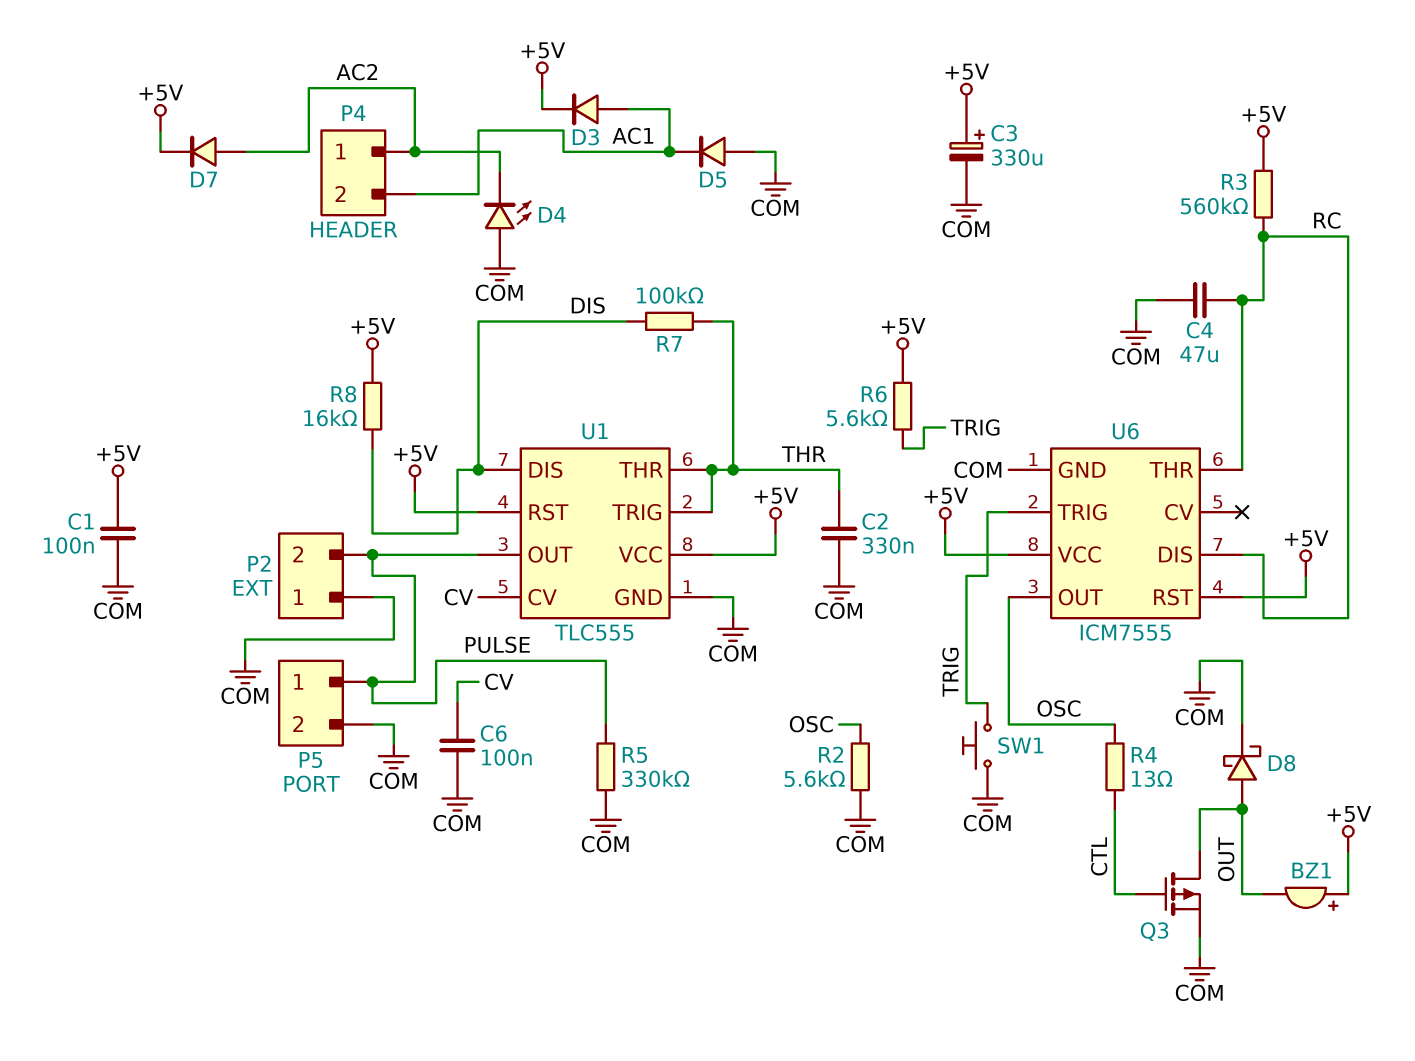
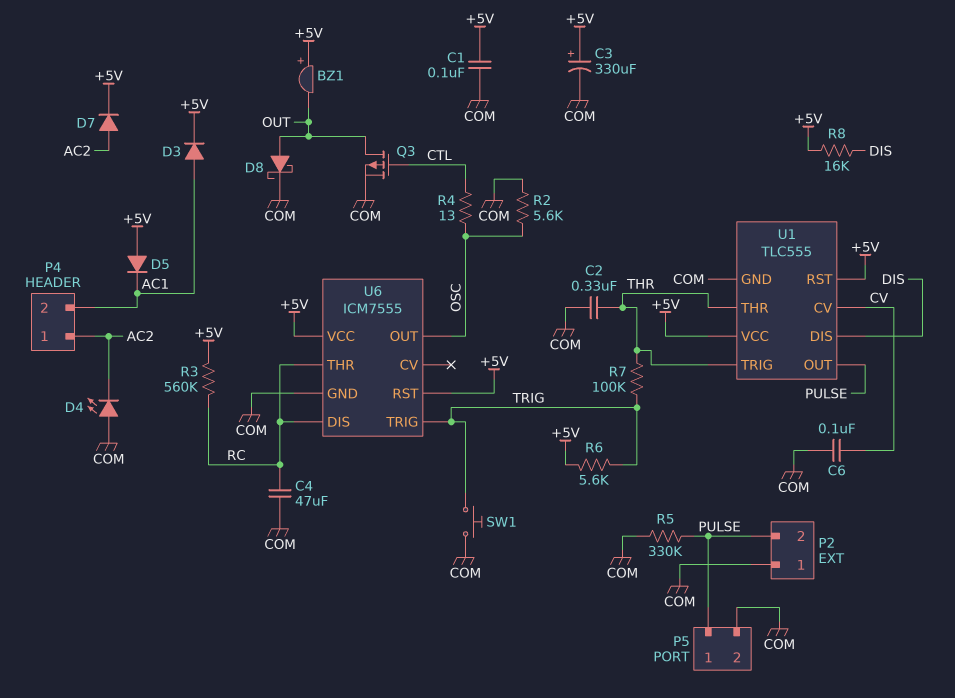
D5: diode (A COM, K AC1) -> diode (A +5V, K AC1)
R7: 100k (DIS, THR) -> 100k (THR, TRIG)

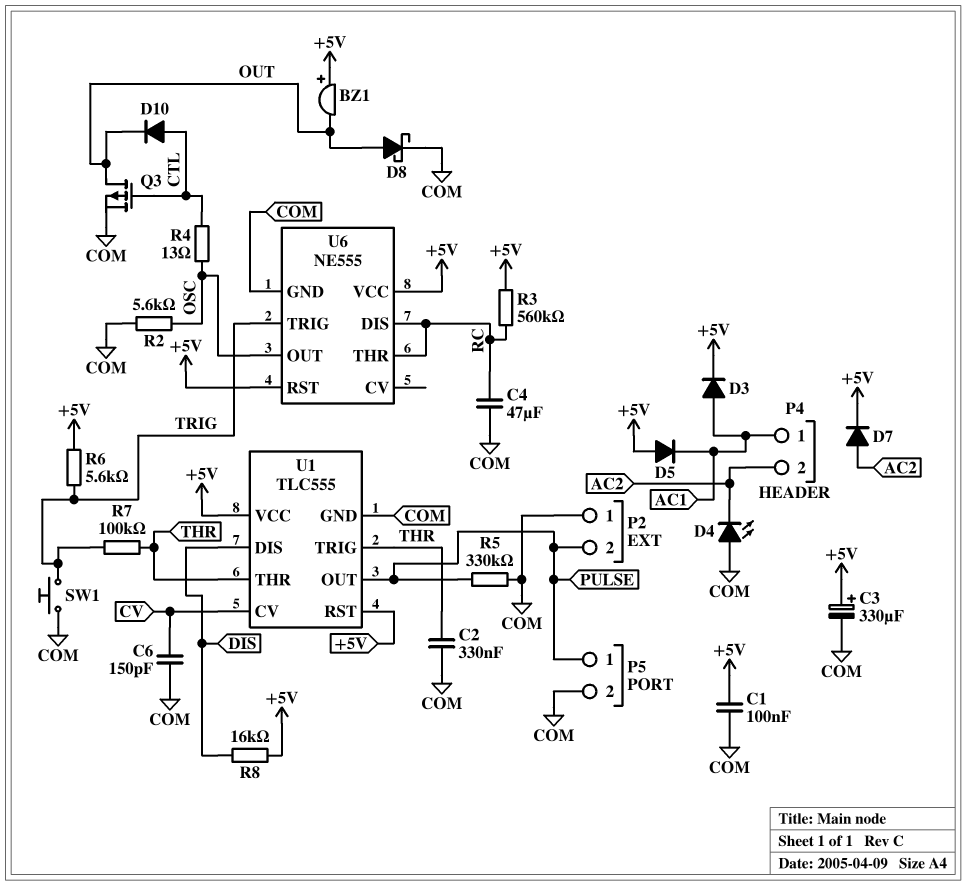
C6: 100nF (COM, CV) -> 150pF (COM, CV)
D10: none -> diode (A CTL, K OUT)
P4 pin 1: AC2 -> AC1
P4 pin 2: AC1 -> AC2
U6: ICM7555 -> NE555

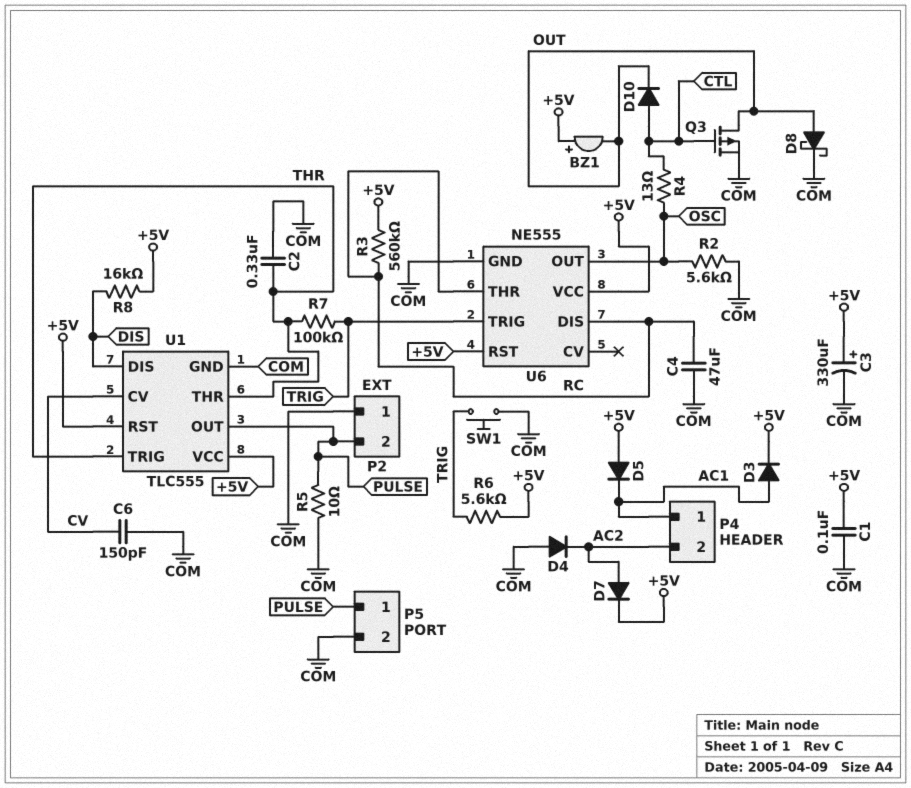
D4: LED (A COM, K AC2) -> diode (A COM, K AC2)
R5: 330k (COM, PULSE) -> 10 (COM, PULSE)

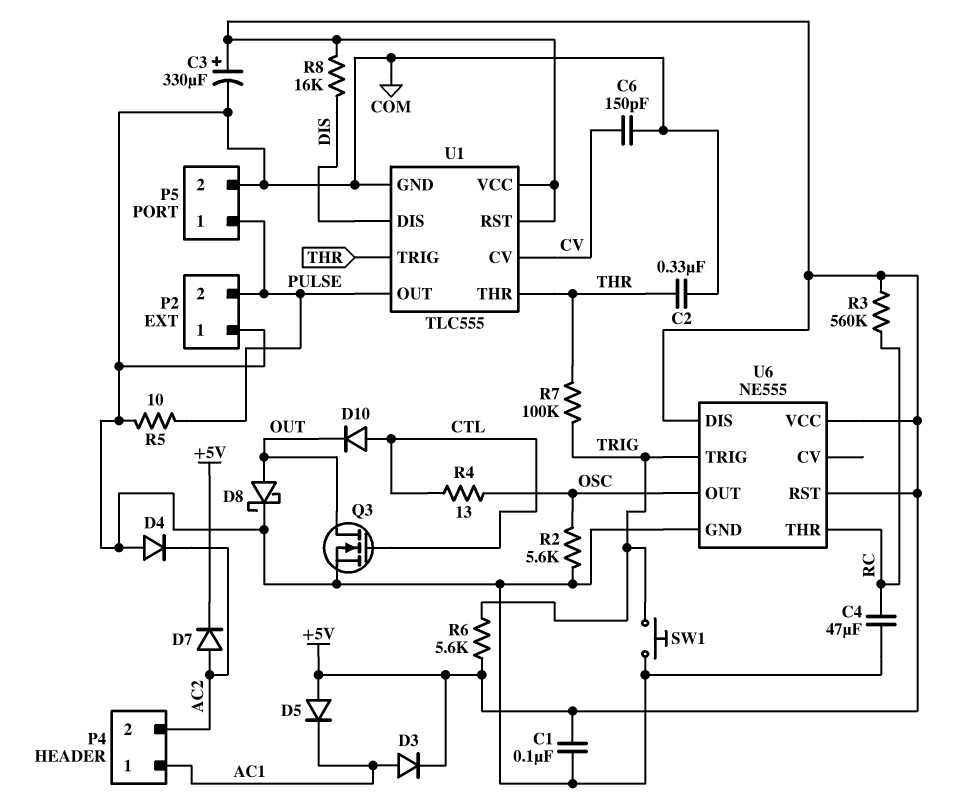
BZ1: buzzer (plus +5V, minus OUT) -> none
Q3: PMOS (G CTL, D OUT, S COM) -> NMOS (G CTL, D OUT, S COM)
U6 pin DIS: RC -> +5V

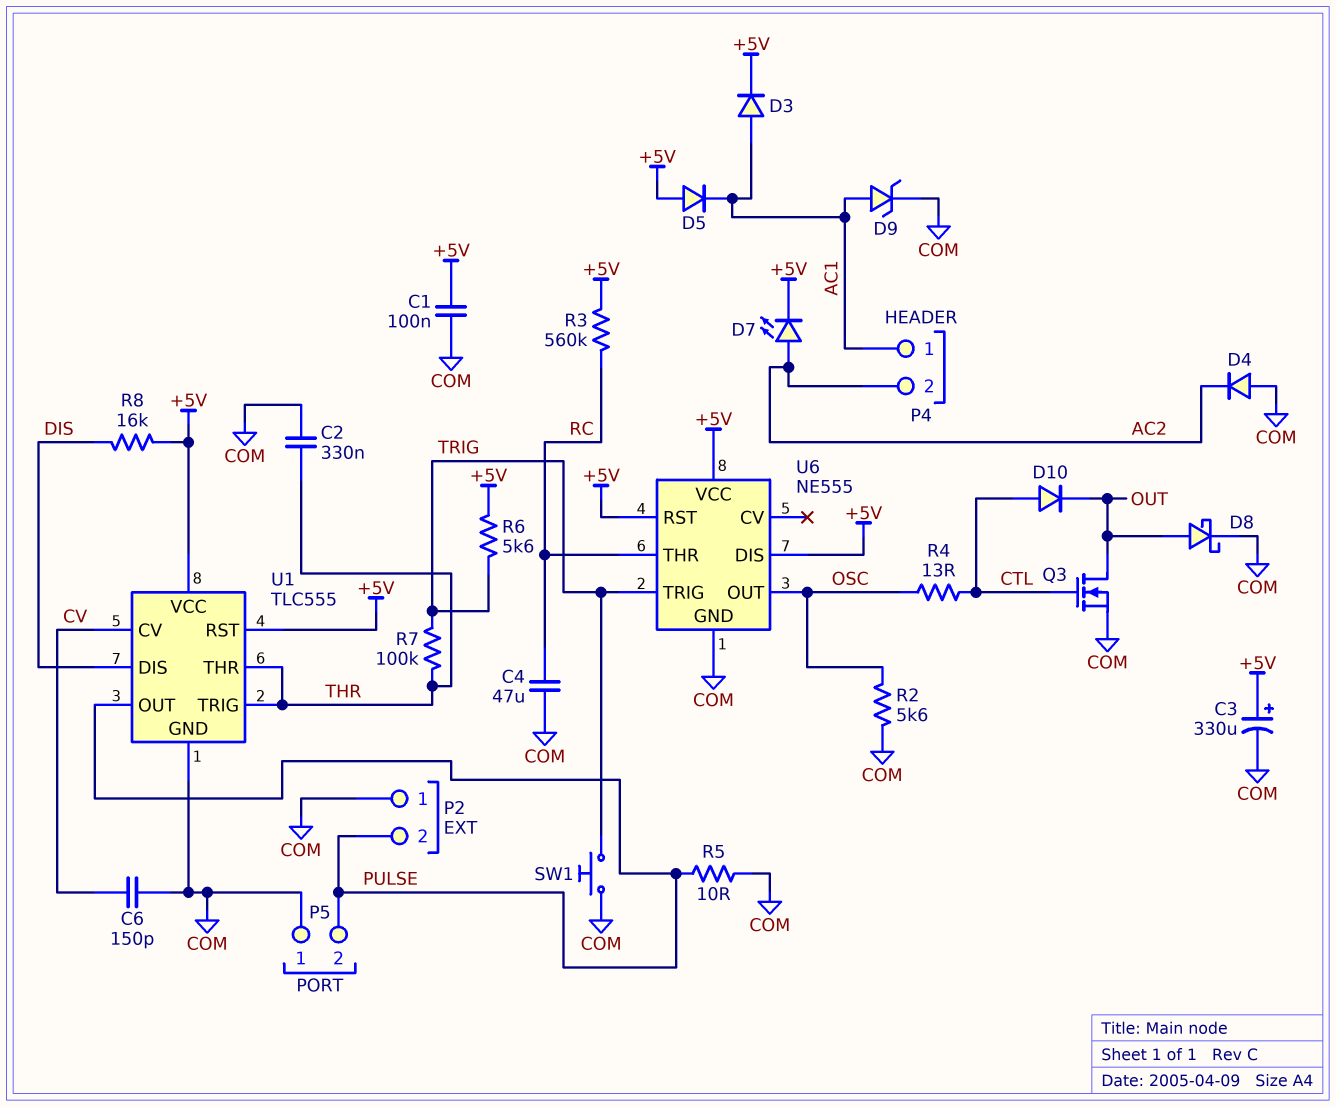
D7: diode (A AC2, K +5V) -> LED (A AC2, K +5V)
D9: none -> zener (A AC1, K COM)
P5 pin 1: PULSE -> COM
P5 pin 2: COM -> PULSE

